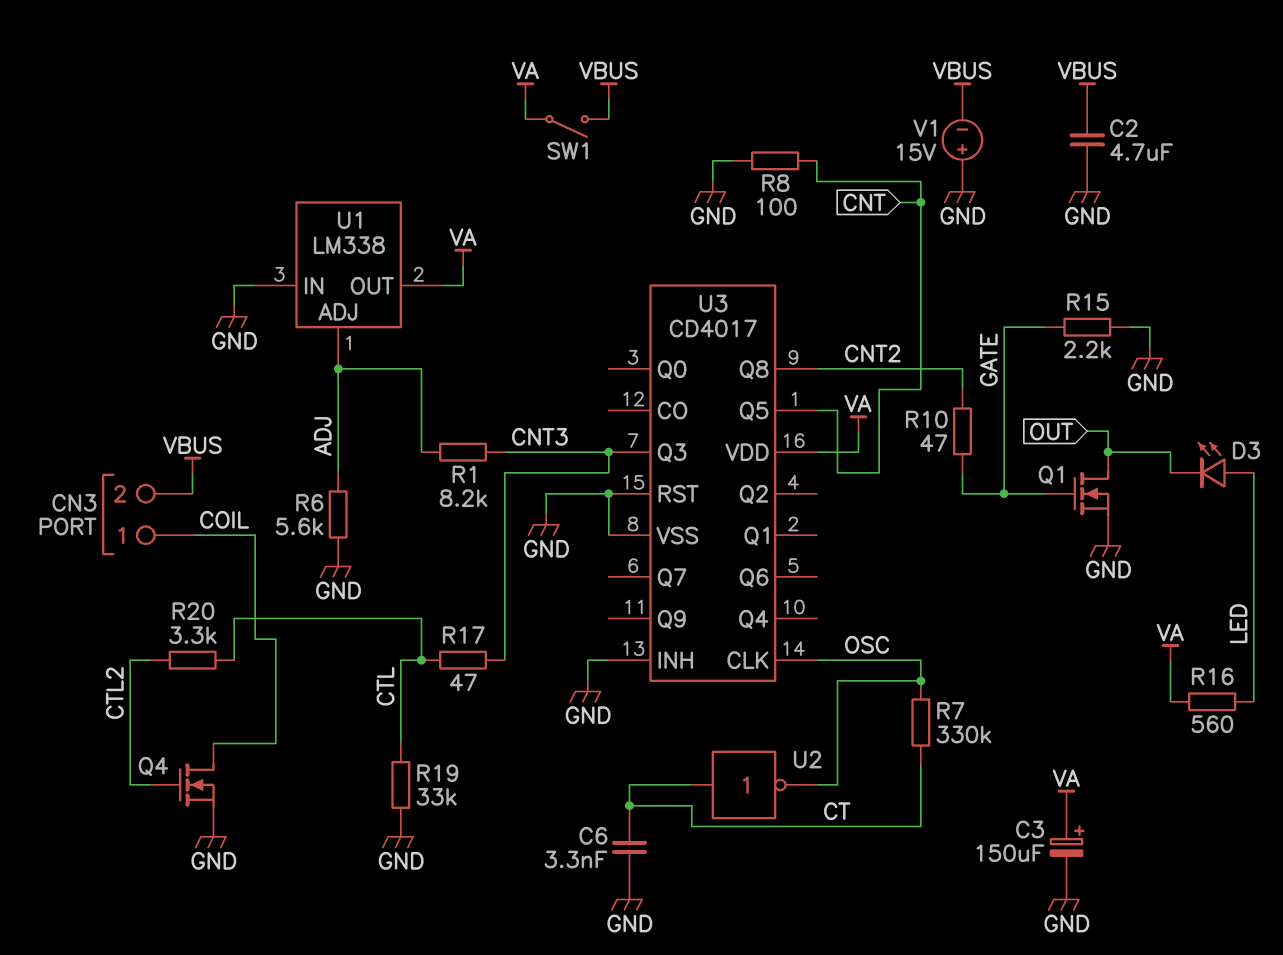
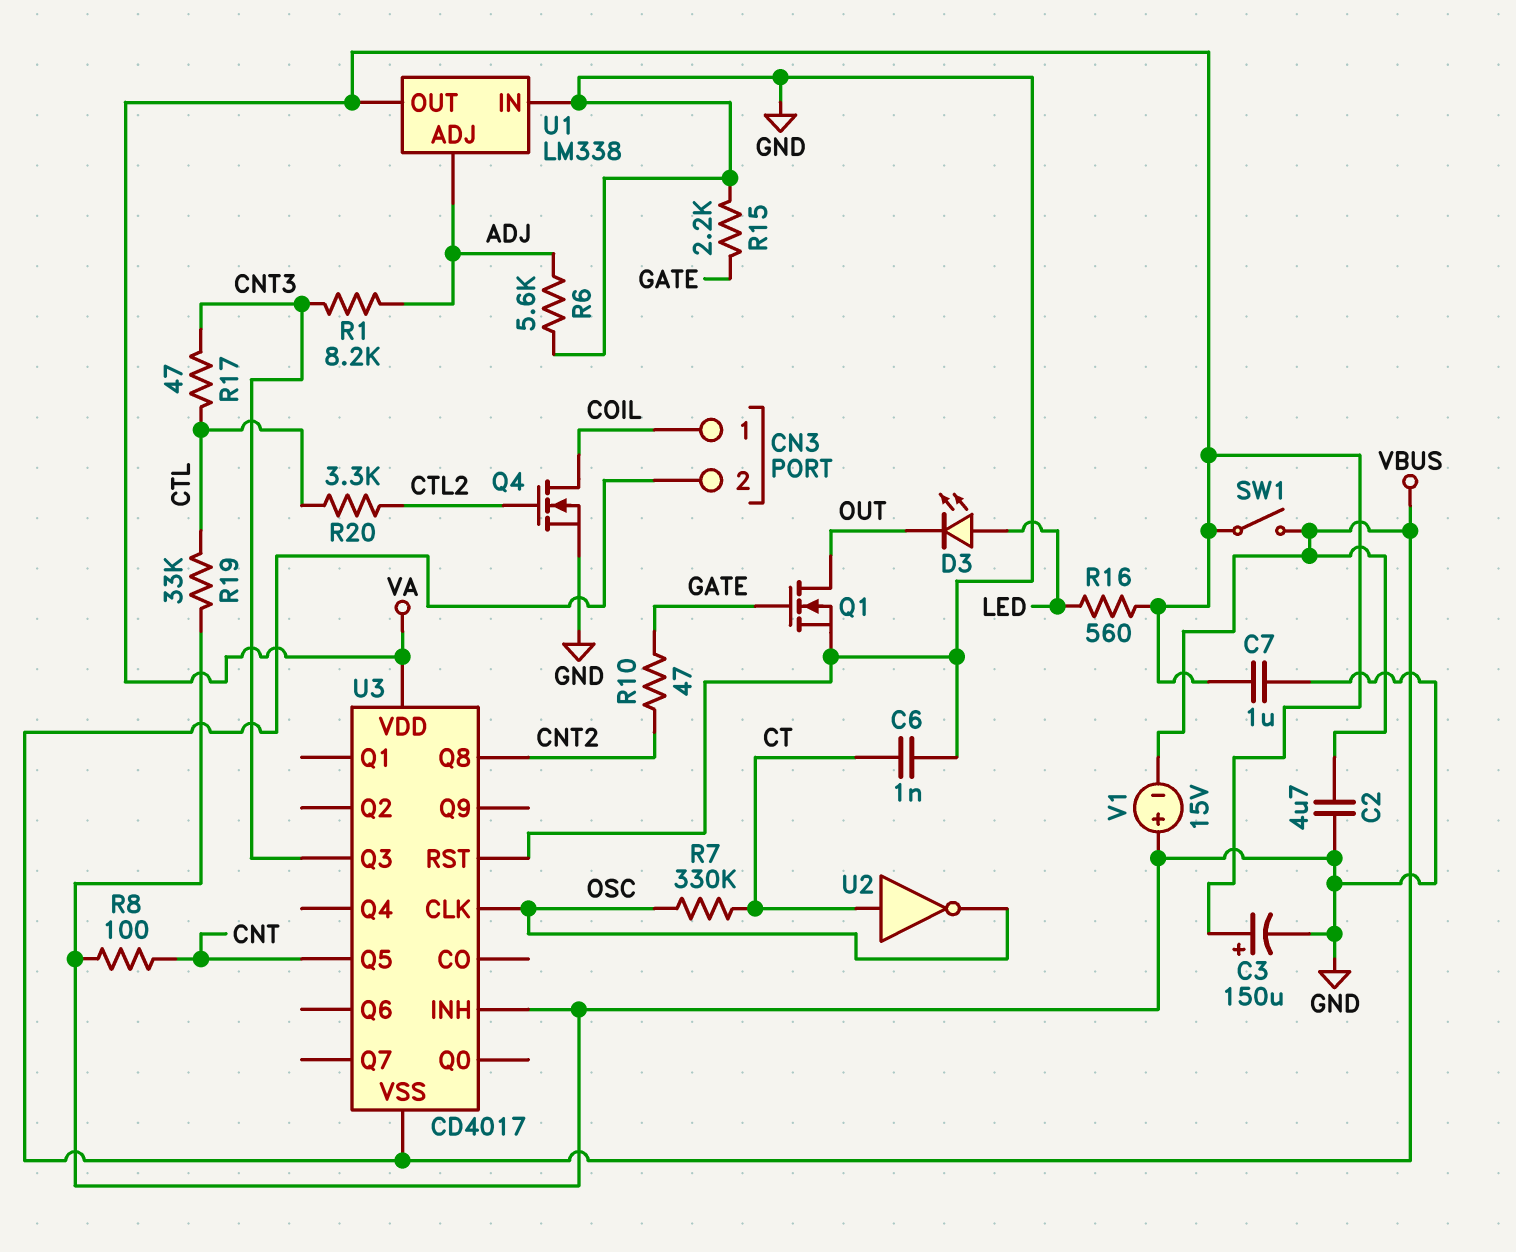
C6: 3.3nF (CT, GND) -> 1nF (CT, GND)
C7: none -> 1uF (GND, VA)
U3 pin VSS: GND -> VBUS

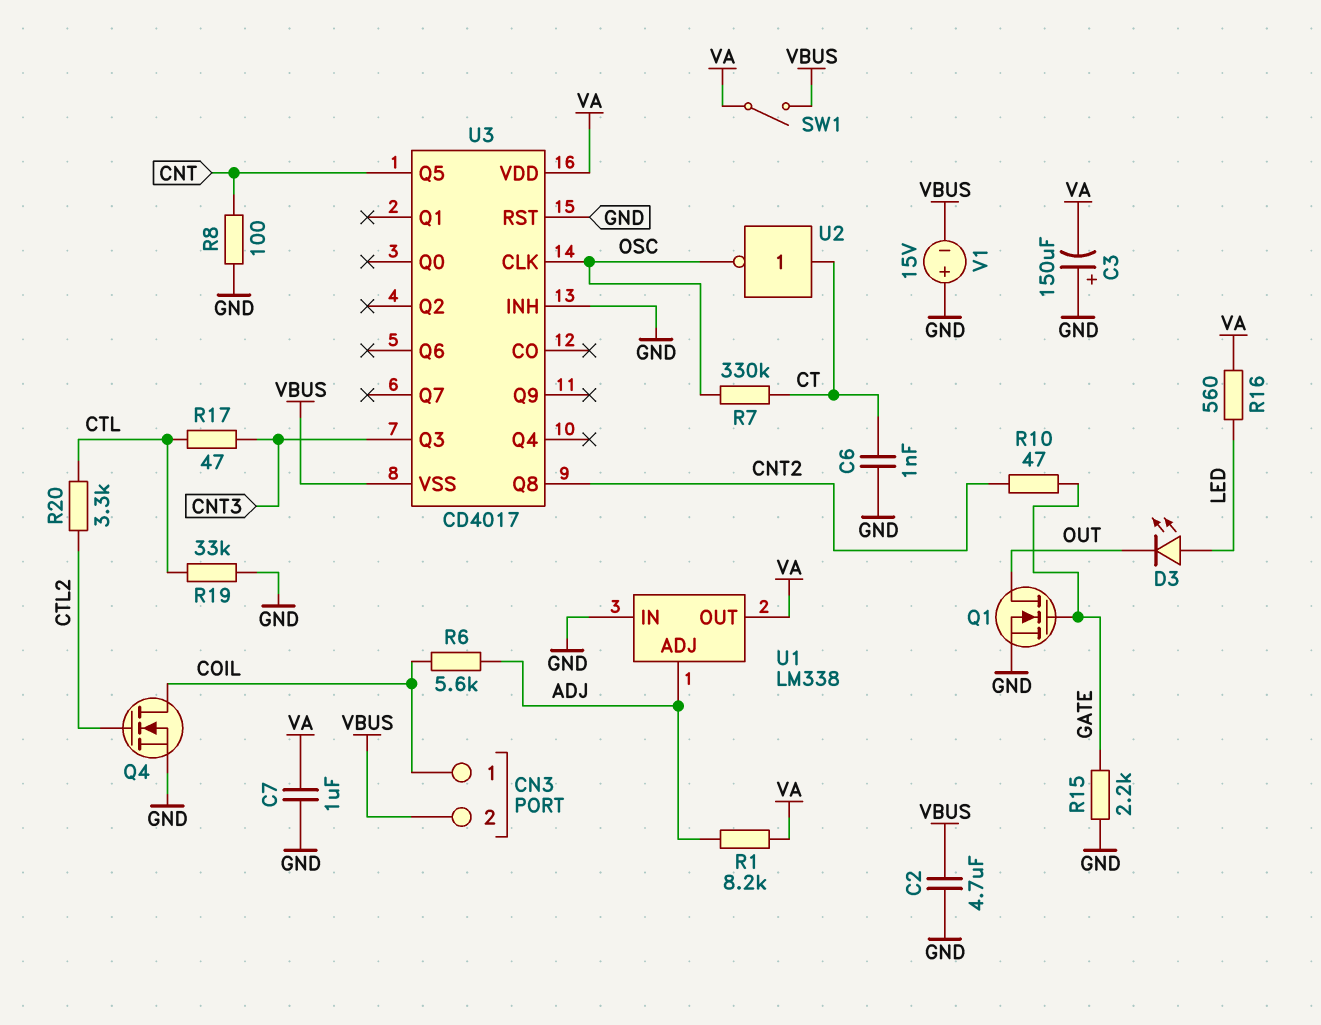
C3: 150uF (plus VA, minus GND) -> 150uF (plus GND, minus VA)
R1: 8.2k (ADJ, CNT3) -> 8.2k (ADJ, VA)
R6: 5.6k (ADJ, GND) -> 5.6k (ADJ, COIL)

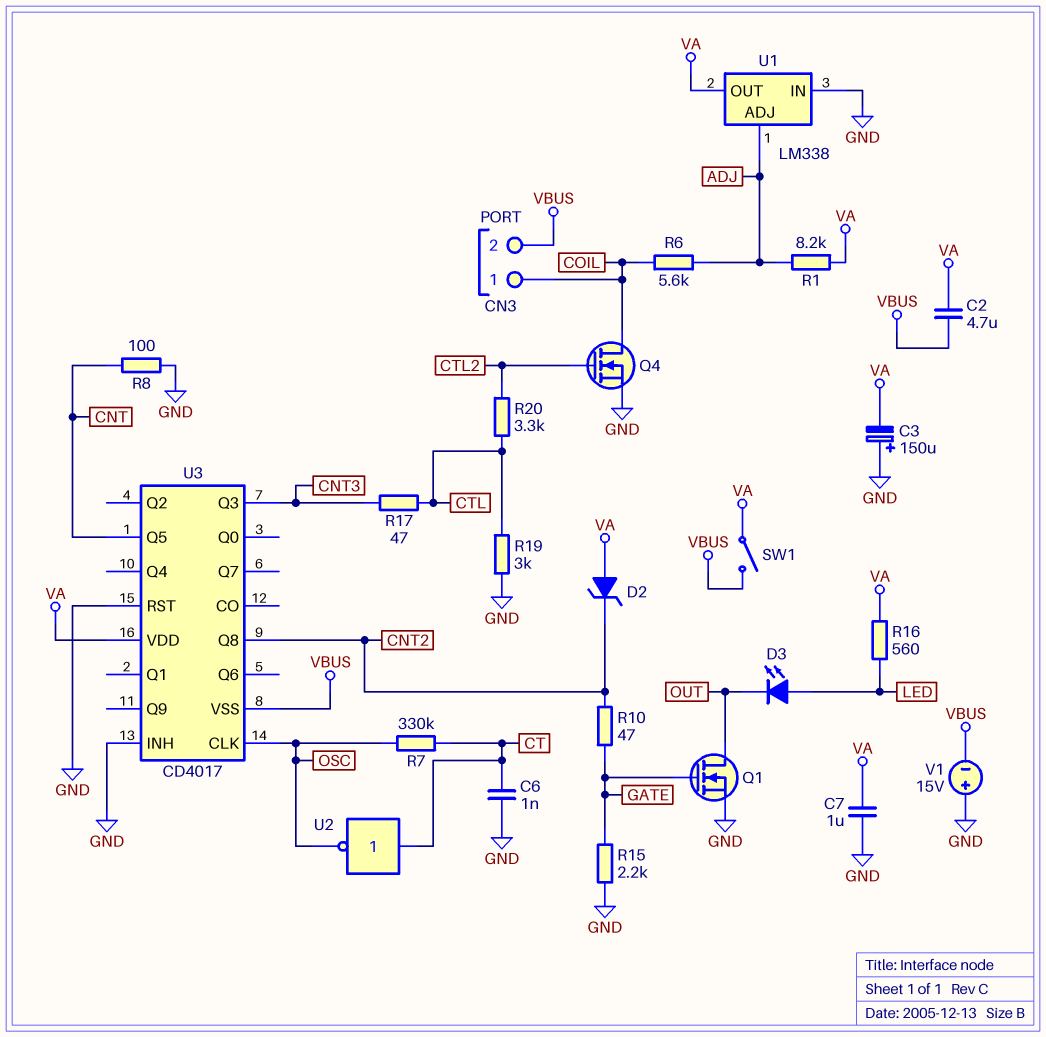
C2: 4.7uF (GND, VBUS) -> 4.7uF (VA, VBUS)
D2: none -> zener (A VA, K CNT2)
R19: 33k (CTL, GND) -> 3k (CTL, GND)

